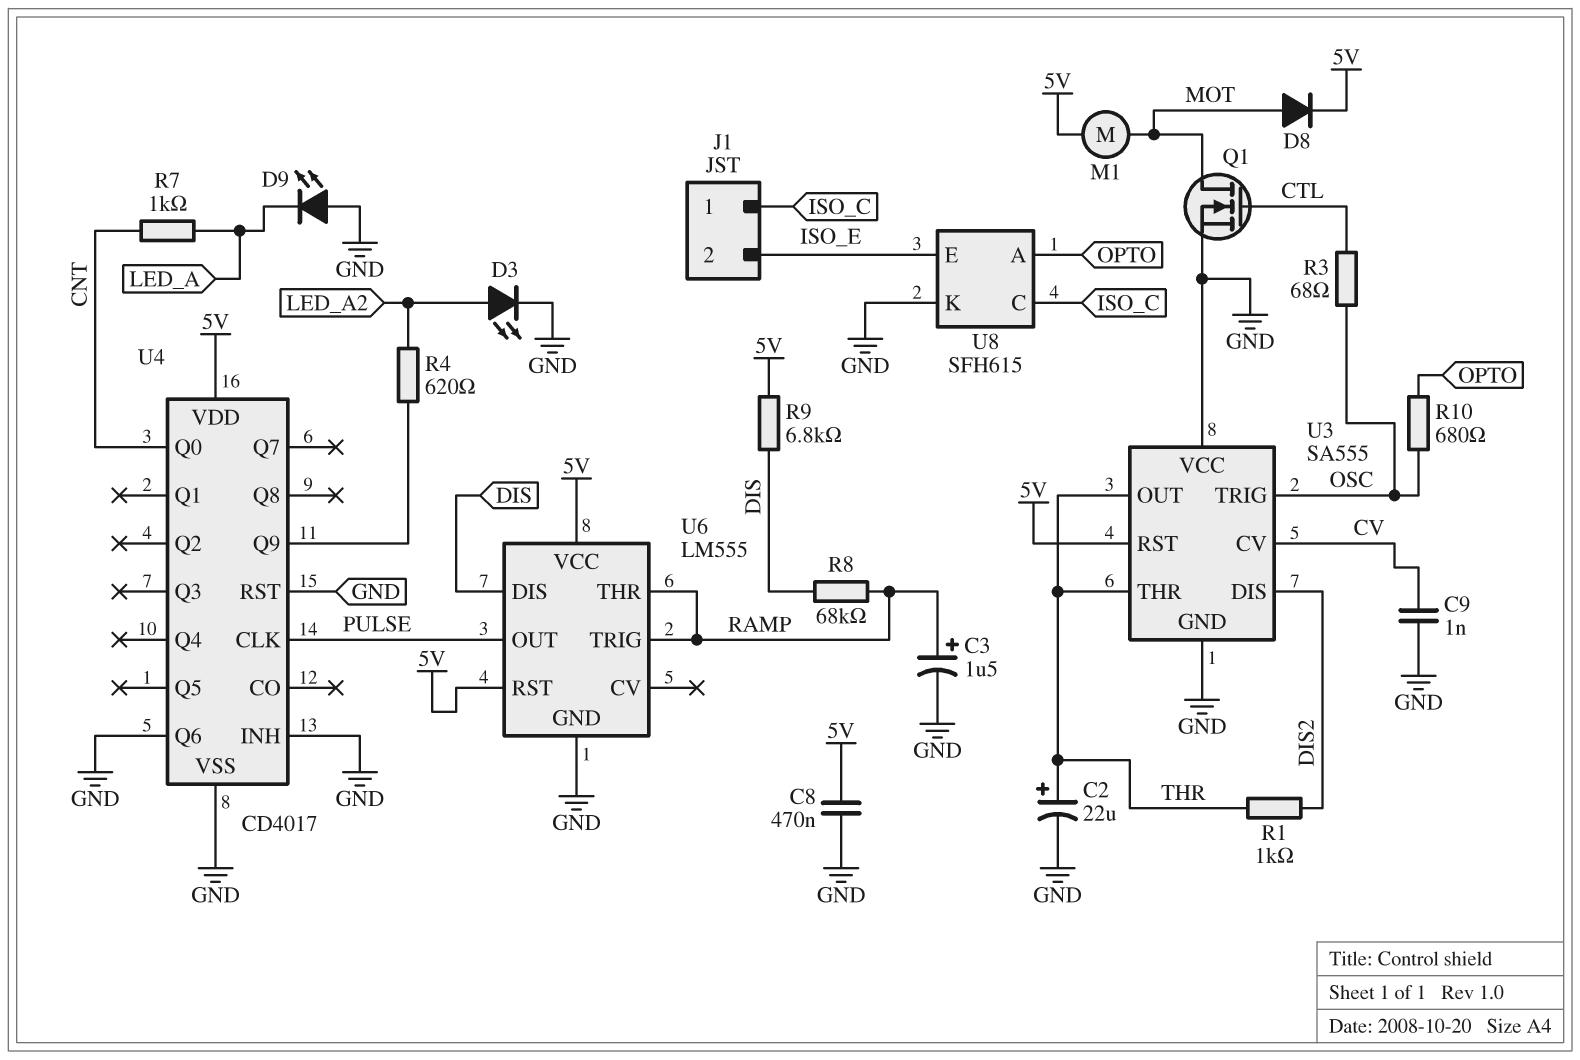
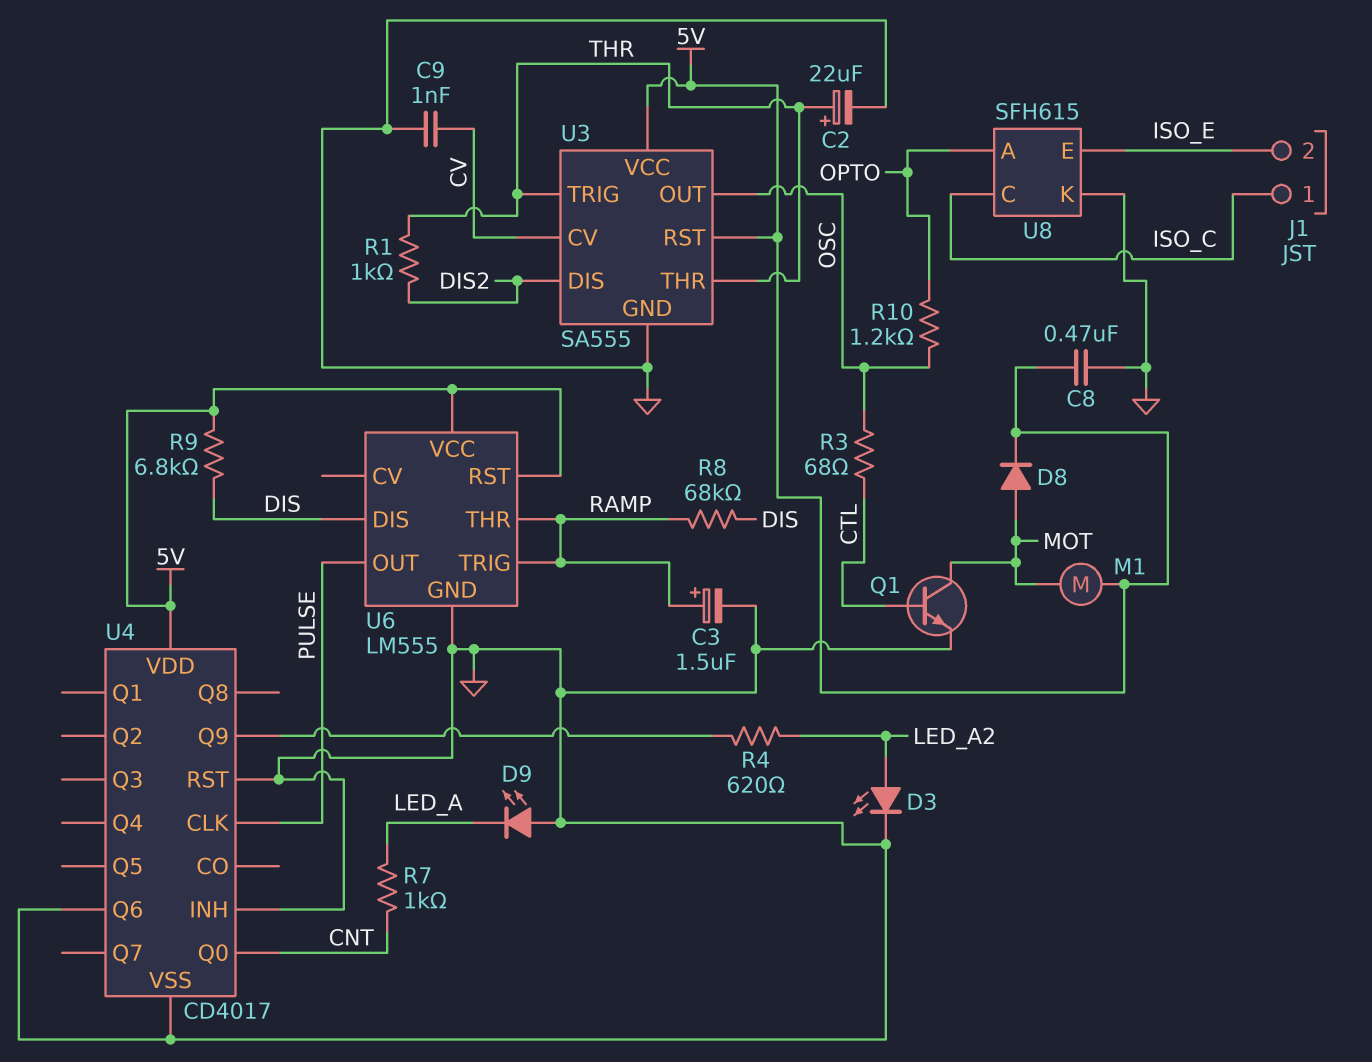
Q1: NMOS (G CTL, D MOT, S GND) -> NPN (B CTL, C MOT, E GND)
R10: 680 (OPTO, OSC) -> 1.2k (OPTO, OSC)
U3 pin OUT: THR -> OSC
U3 pin TRIG: OSC -> THR
U3 pin VCC: GND -> 5V

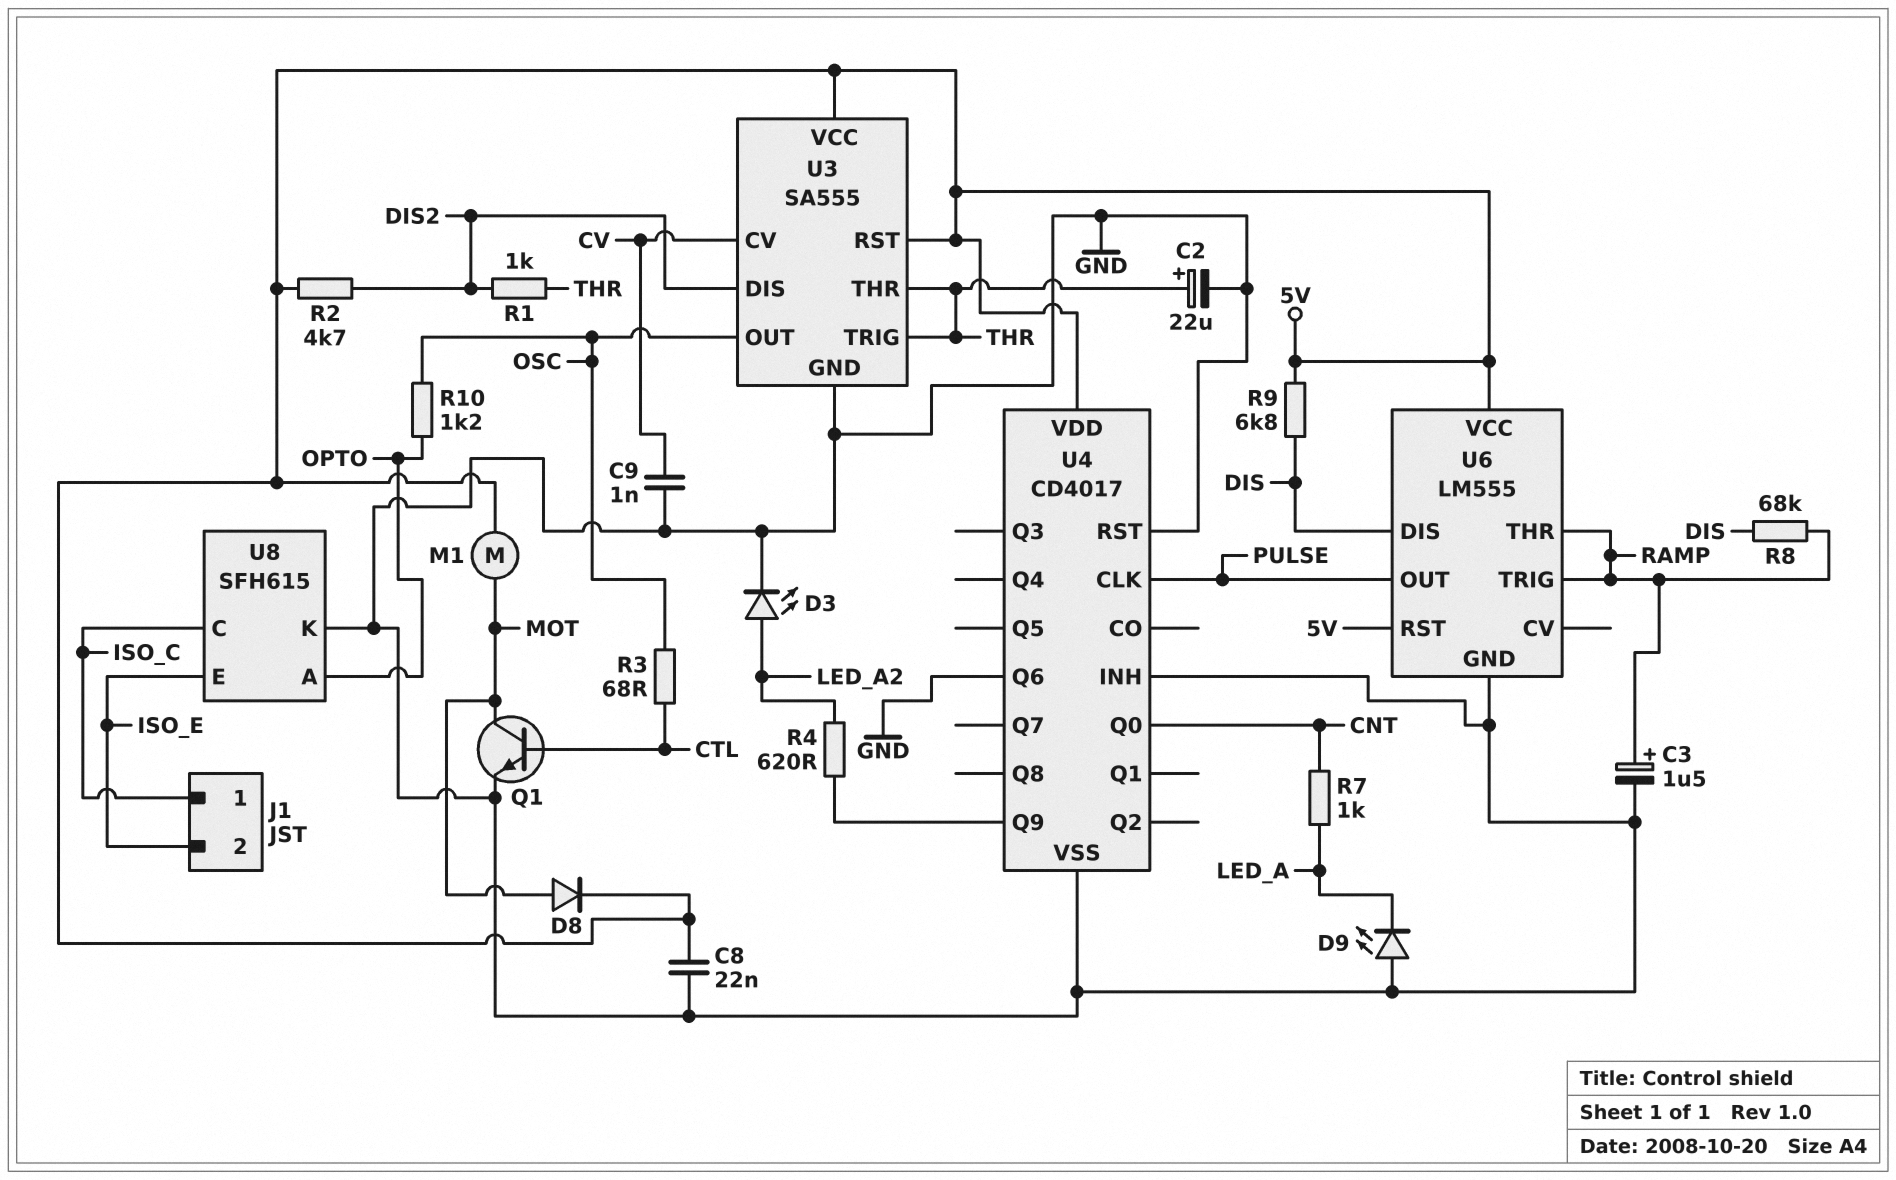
C8: 470nF (5V, GND) -> 22nF (5V, GND)
R2: none -> 4.7k (5V, DIS2)

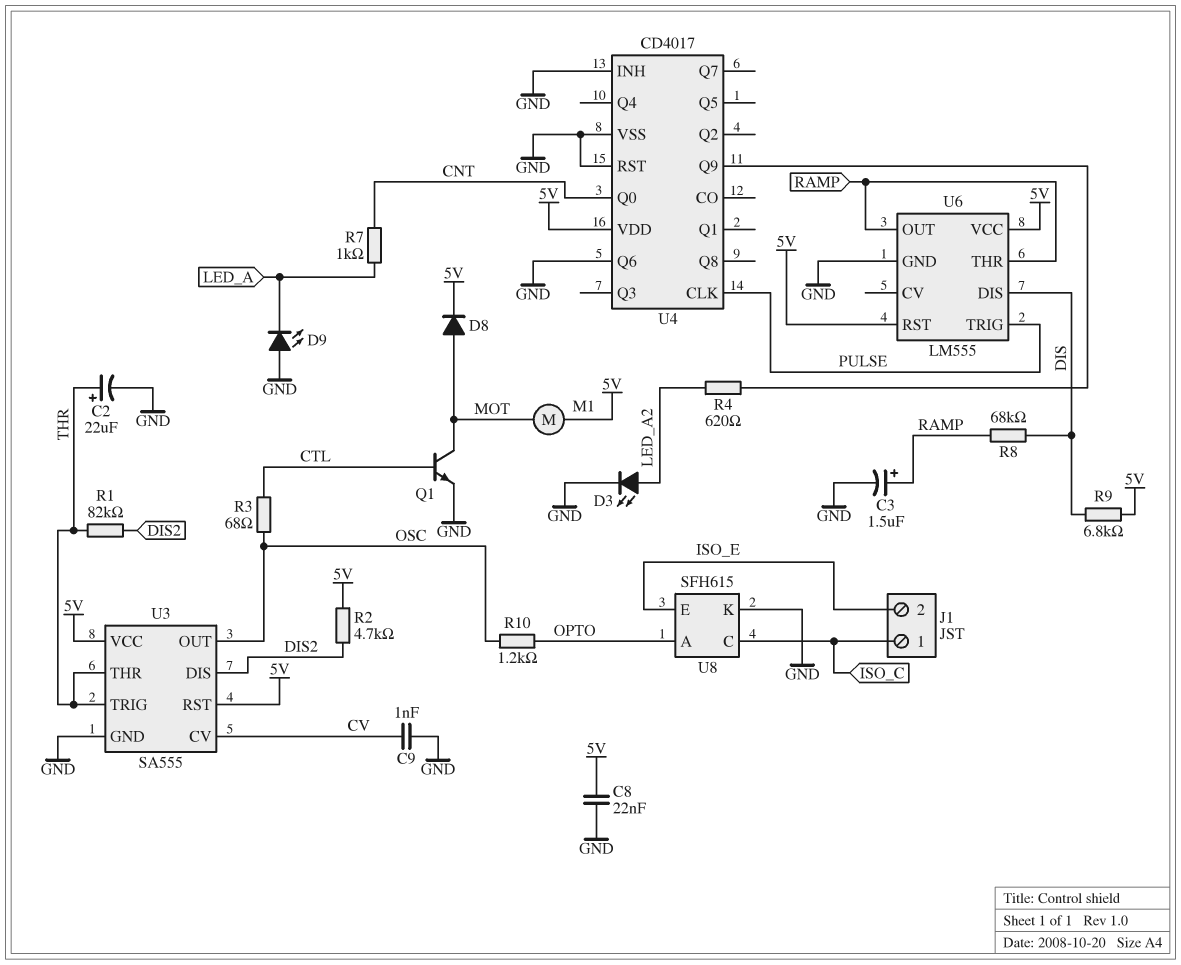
R1: 1k (DIS2, THR) -> 82k (DIS2, THR)
U6 pin OUT: PULSE -> RAMP
U6 pin TRIG: RAMP -> PULSE

